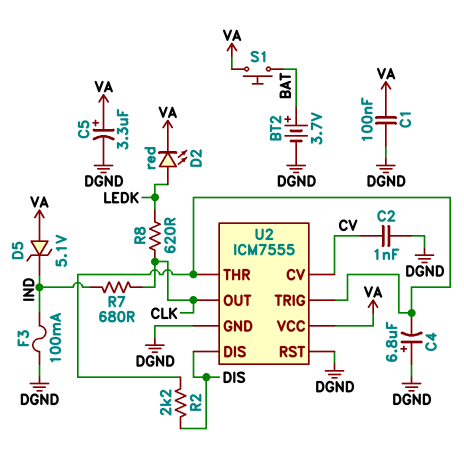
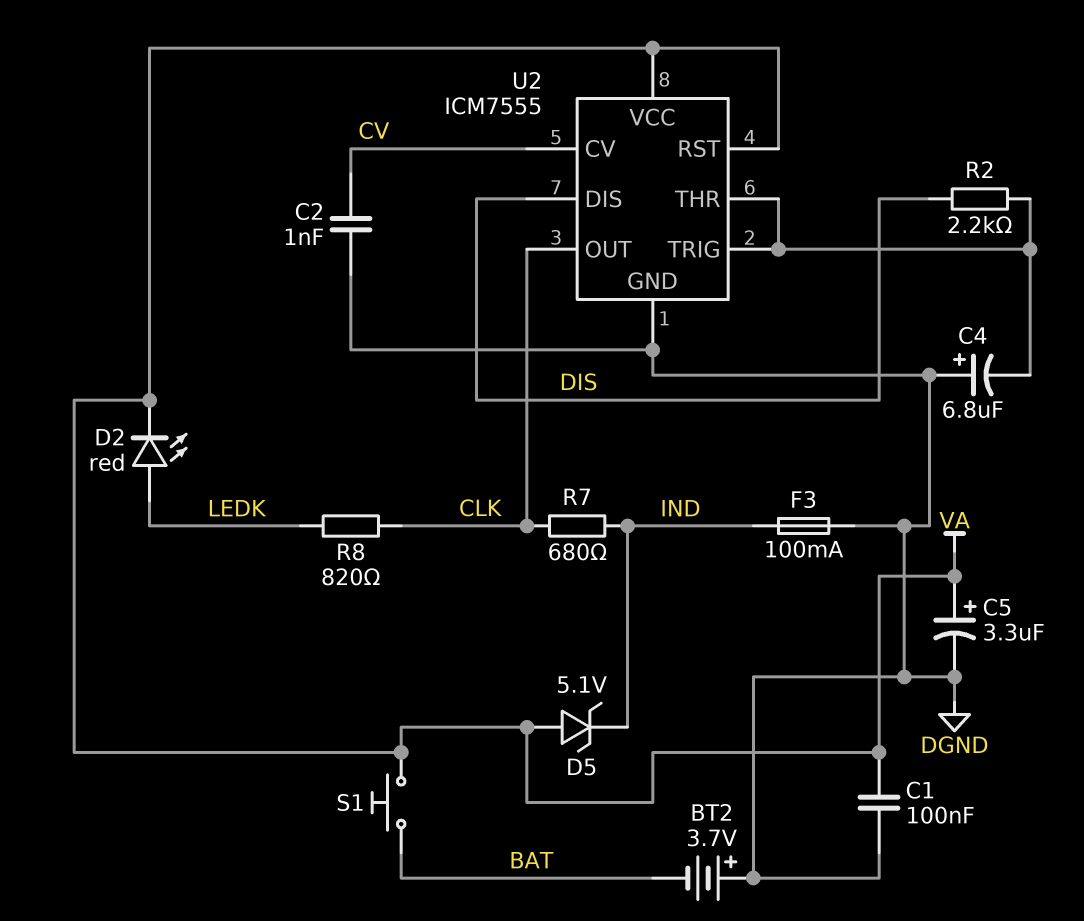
BT2: 3.7V (plus BAT, minus DGND) -> 3.7V (plus DGND, minus BAT)
R8: 620 (CLK, LEDK) -> 820 (CLK, LEDK)
U2 pin RST: DGND -> VA

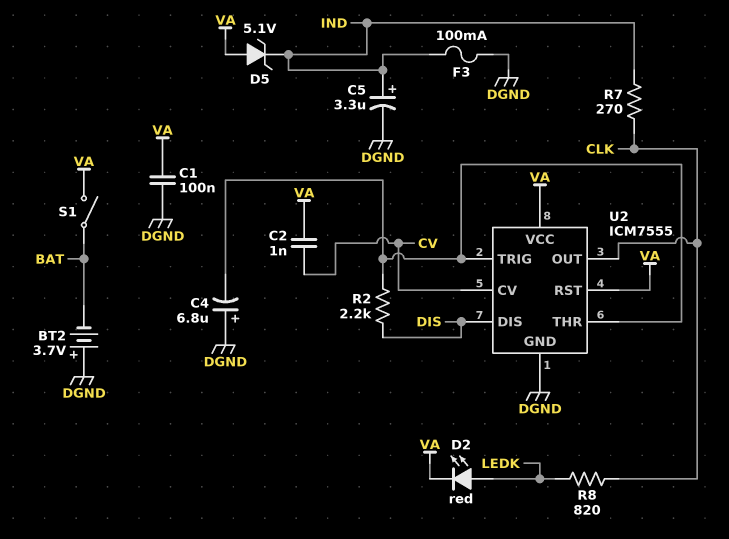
C2: 1nF (CV, DGND) -> 1nF (CV, VA)
C5: 3.3uF (plus VA, minus DGND) -> 3.3uF (plus IND, minus DGND)
R7: 680 (CLK, IND) -> 270 (CLK, IND)
S1: button (BAT, VA) -> switch (BAT, VA)

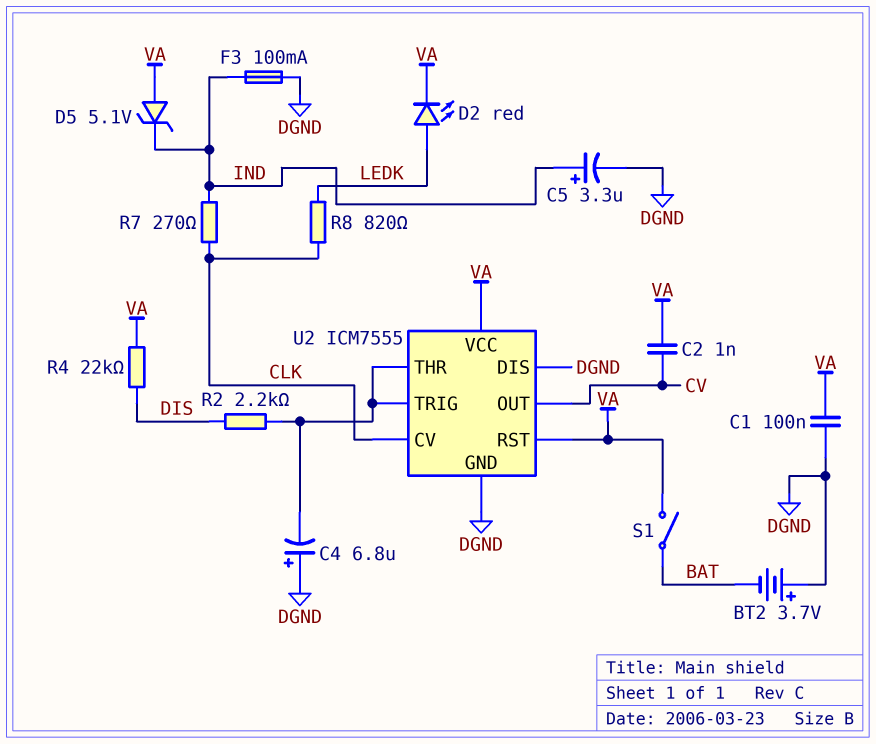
R4: none -> 22k (DIS, VA)
U2 pin CV: CV -> CLK
U2 pin DIS: DIS -> DGND
U2 pin OUT: CLK -> CV

